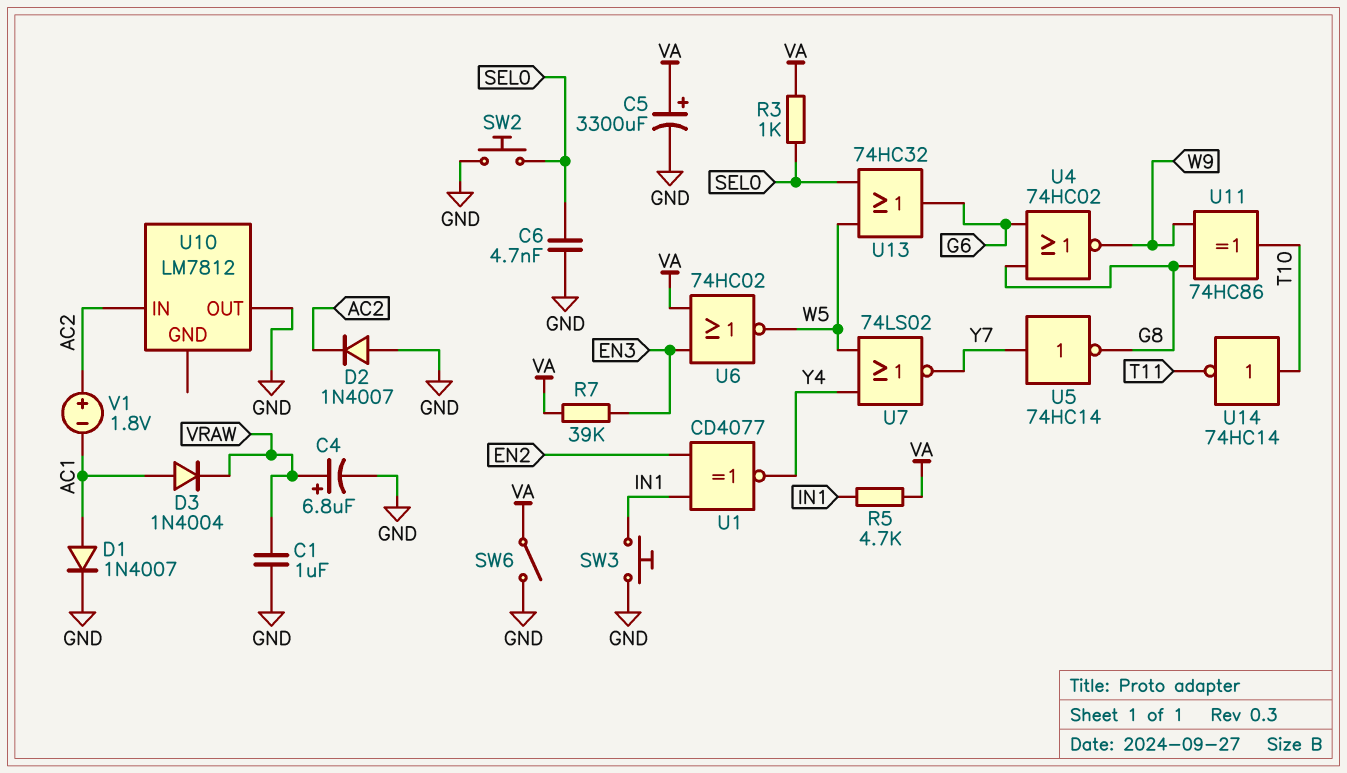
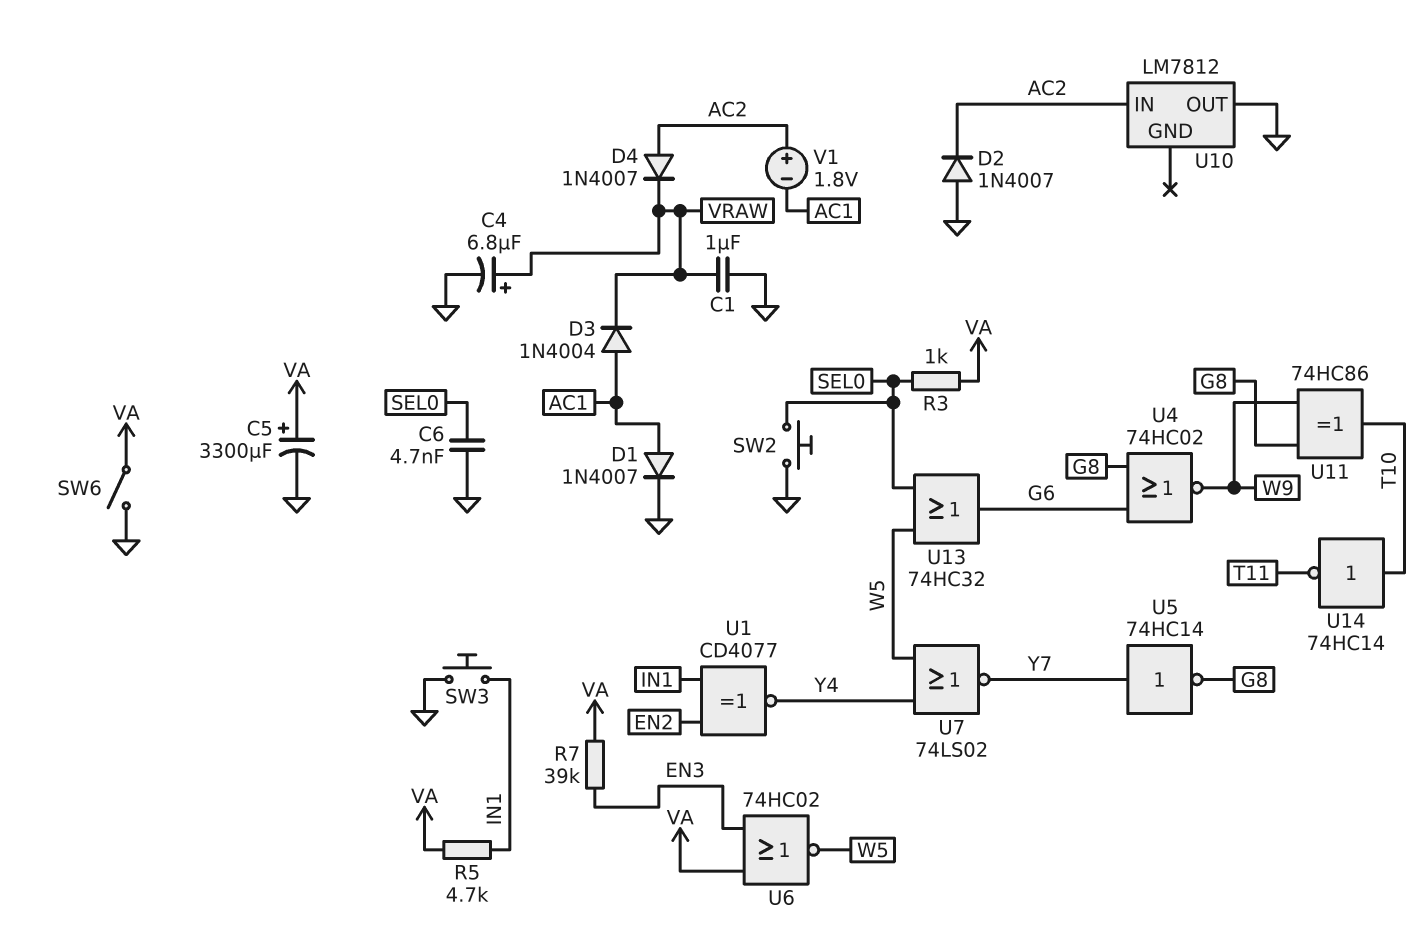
D4: none -> diode 1N4007 (A AC2, K VRAW)

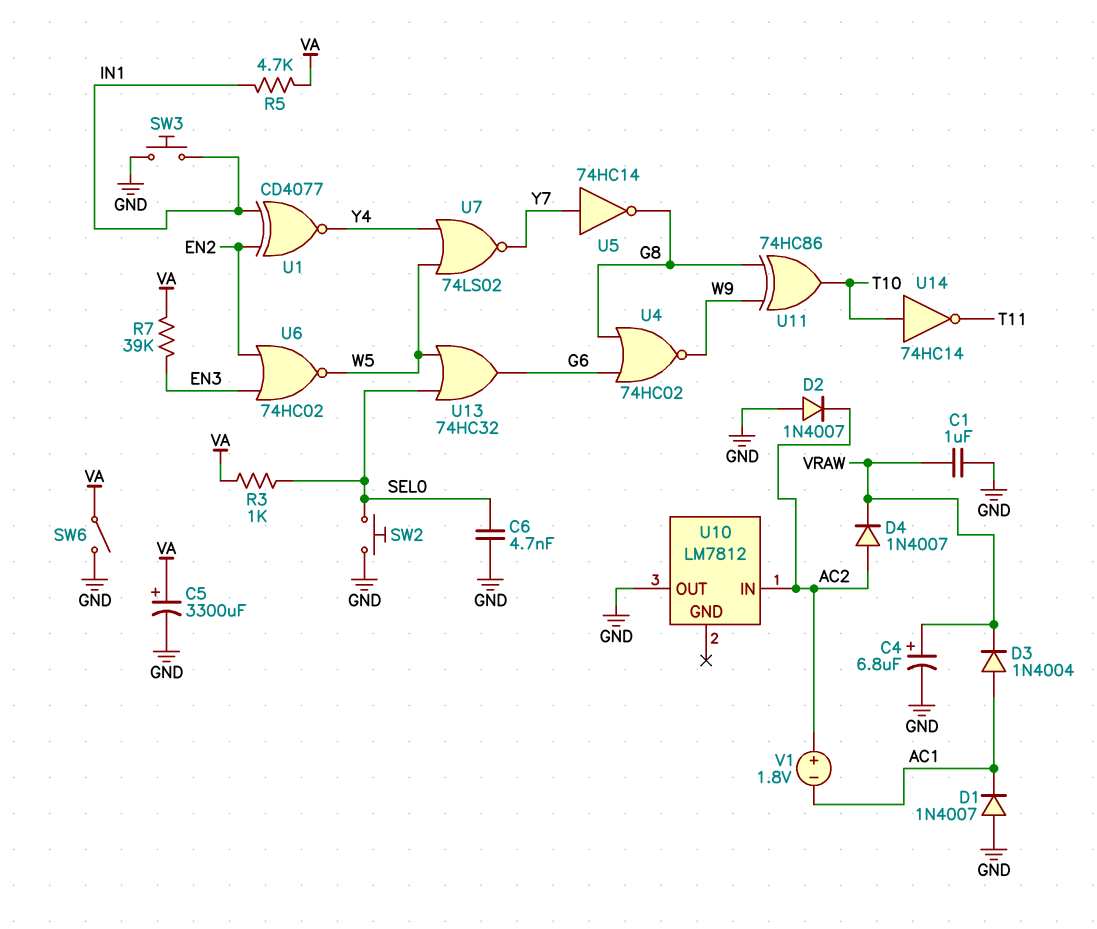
D1: diode 1N4007 (A AC1, K GND) -> diode 1N4007 (A GND, K AC1)
U6: NOR 74HC02 (in EN3, in VA, out W5) -> NOR 74HC02 (in EN2, in EN3, out W5)

